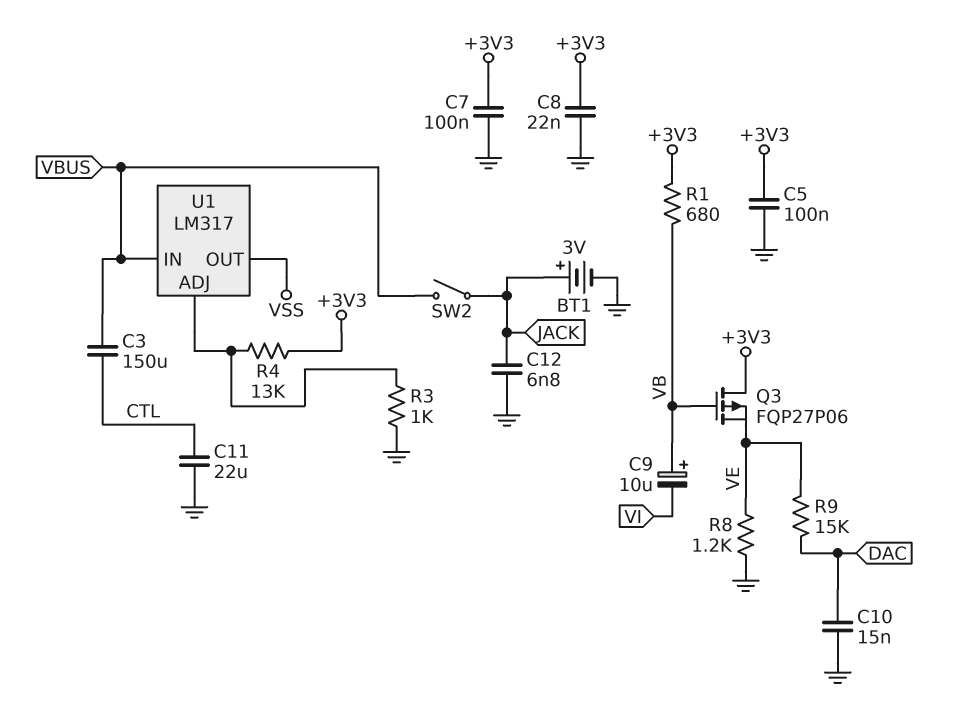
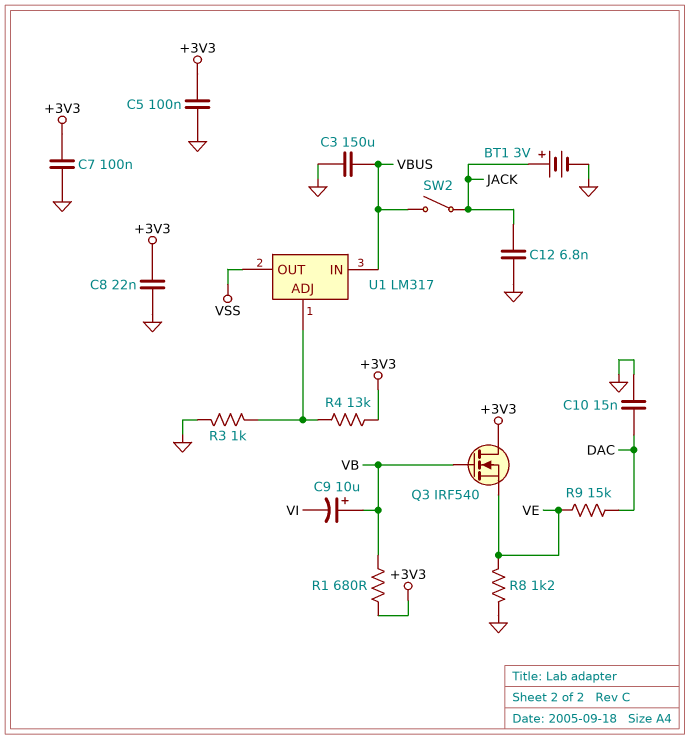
C3: 150uF (CTL, VBUS) -> 150uF (GND, VBUS)
C11: 22uF (CTL, GND) -> none
Q3: PMOS FQP27P06 (G VB, D +3V3, S VE) -> NMOS IRF540 (G VB, D +3V3, S VE)

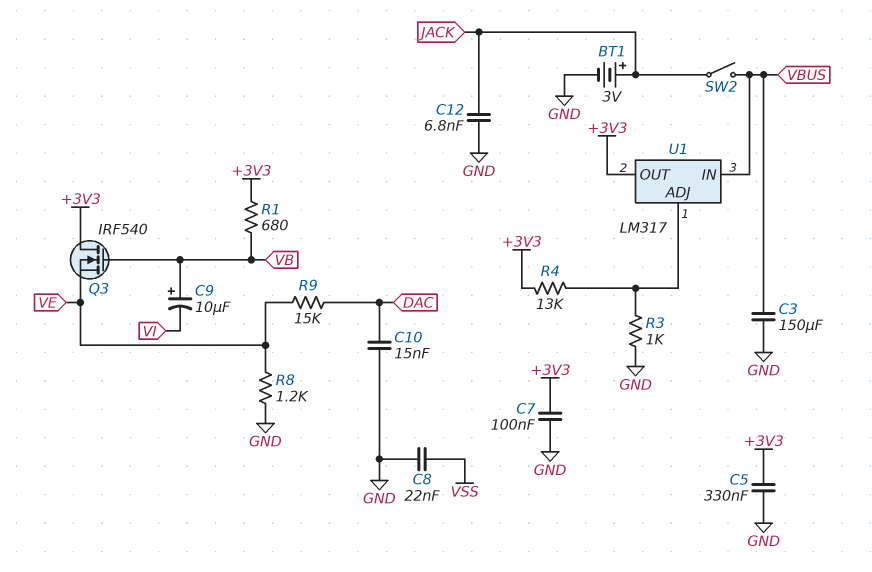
C5: 100nF (+3V3, GND) -> 330nF (+3V3, GND)
C8: 22nF (+3V3, GND) -> 22nF (GND, VSS)
U1 pin OUT: VSS -> +3V3

